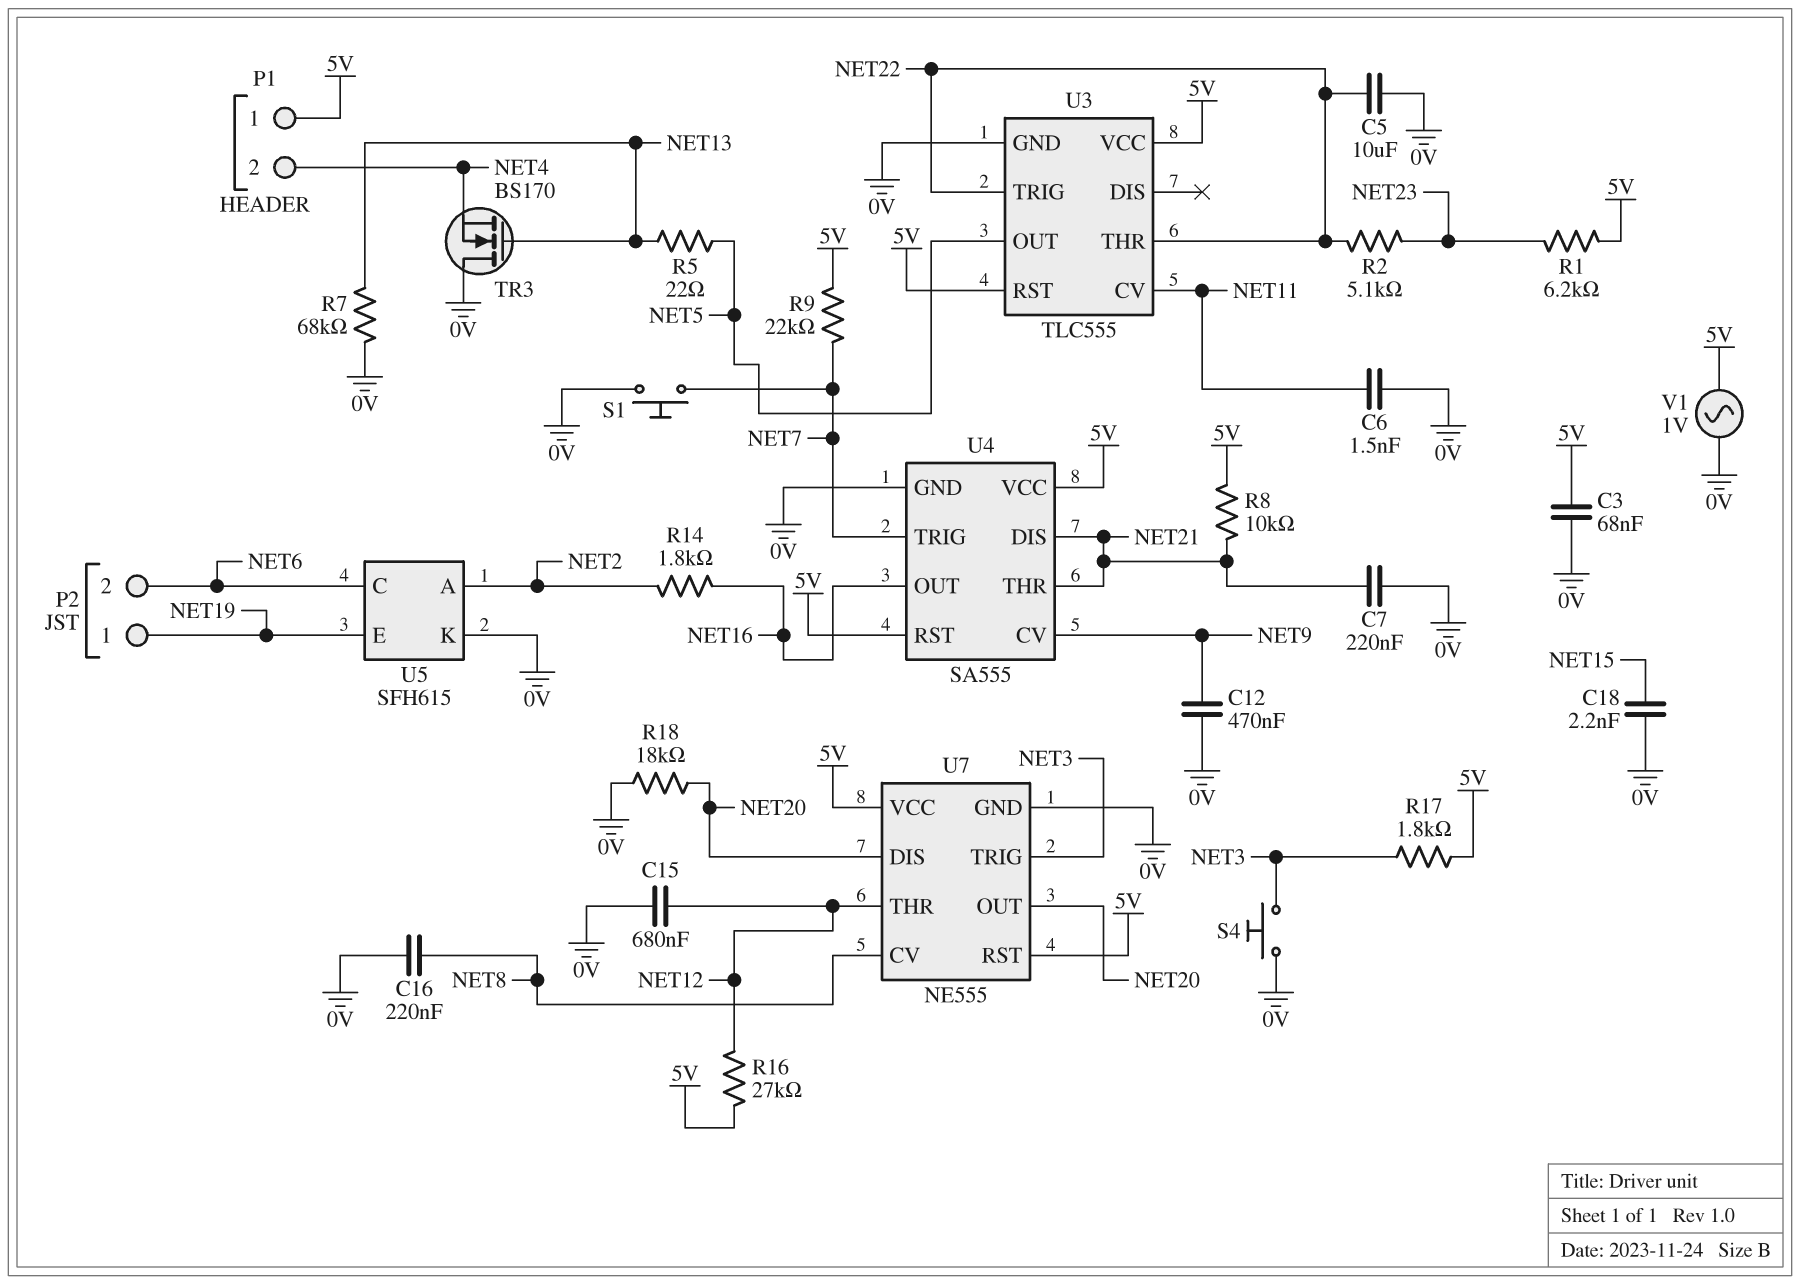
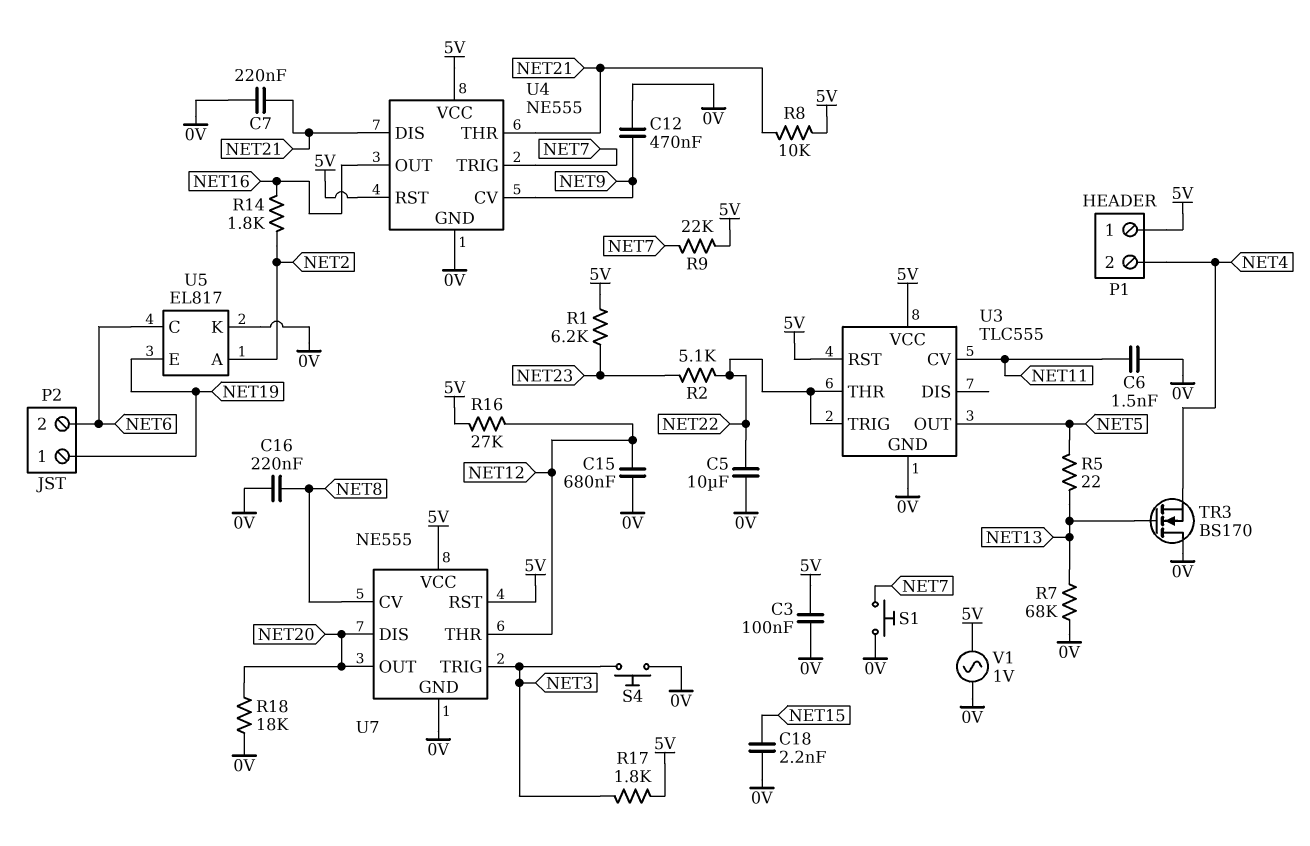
C3: 68nF (0V, 5V) -> 100nF (0V, 5V)
U4: SA555 -> NE555
U5: SFH615 -> EL817

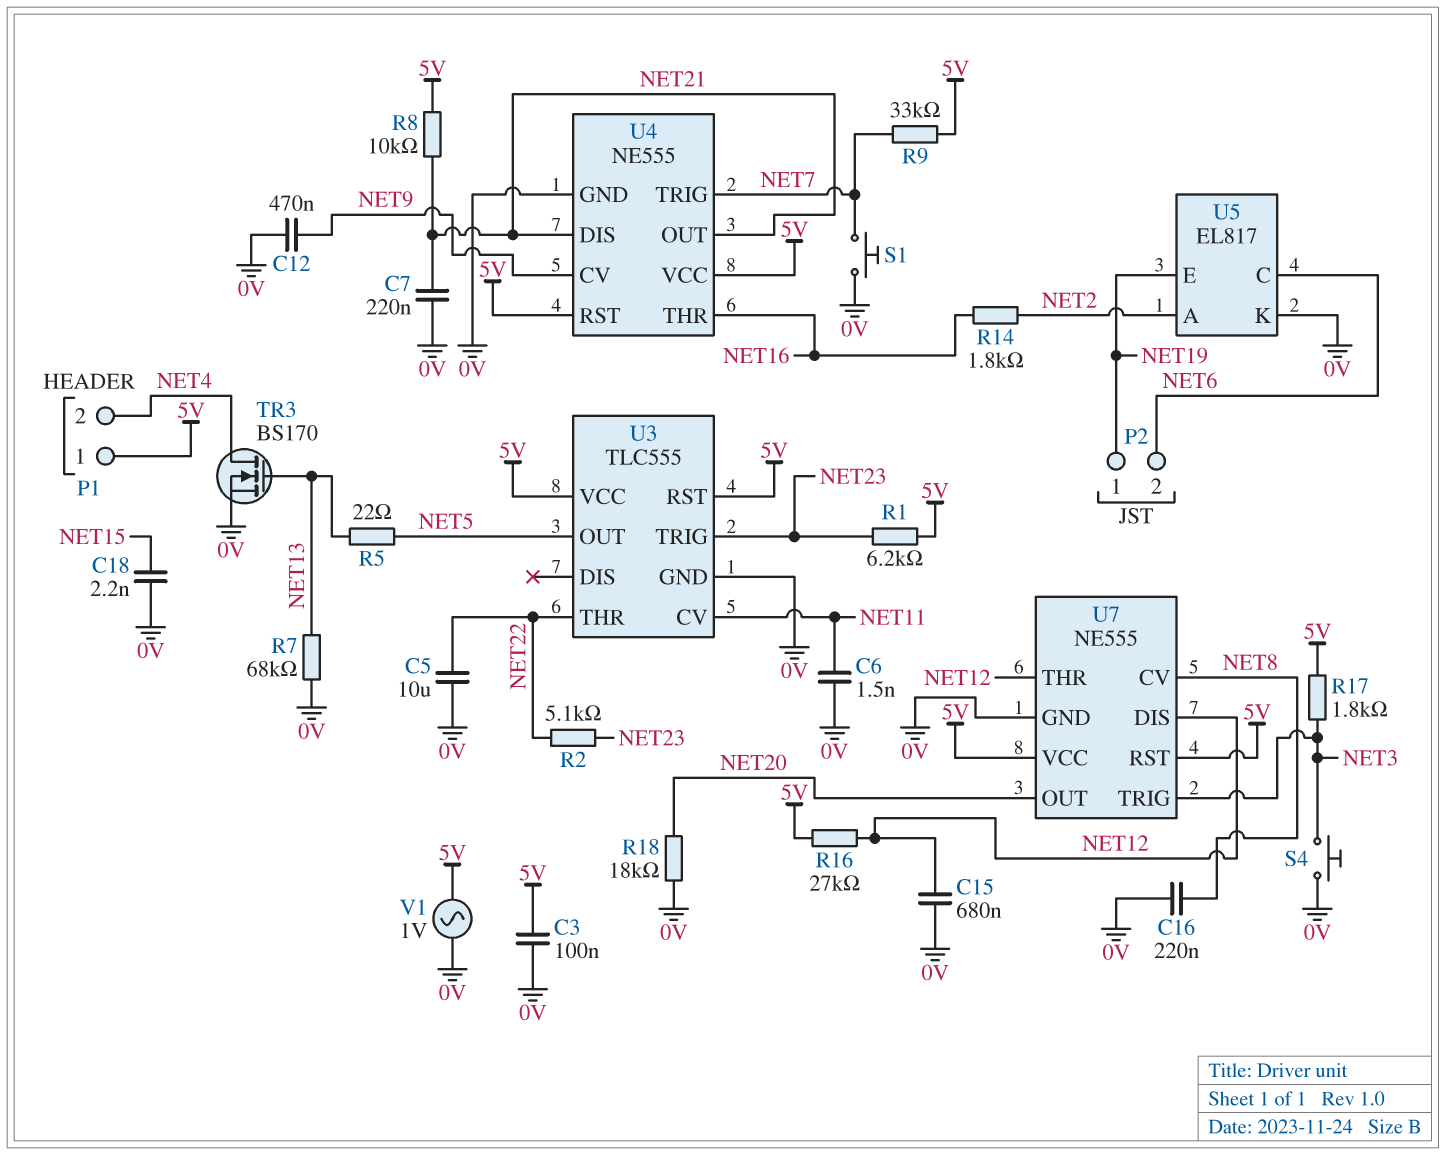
R9: 22k (5V, NET7) -> 33k (5V, NET7)
TR3: NMOS BS170 (G NET13, D 0V, S NET4) -> NMOS BS170 (G NET13, D NET4, S 0V)
U3 pin TRIG: NET22 -> NET23
U4 pin OUT: NET16 -> NET21
U4 pin THR: NET21 -> NET16
U7 pin DIS: NET20 -> NET12

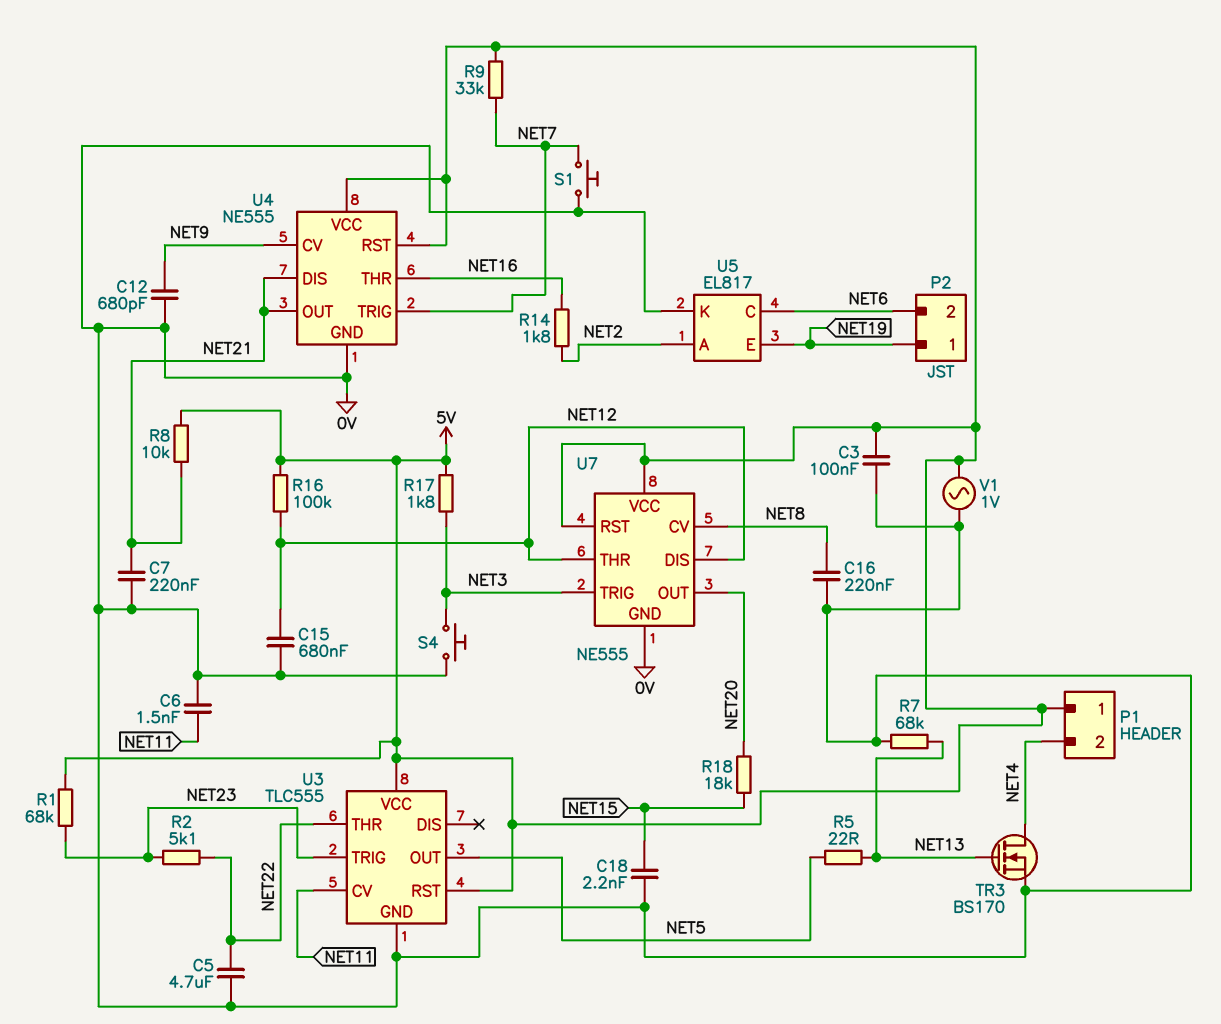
C5: 10uF (0V, NET22) -> 4.7uF (0V, NET22)
C12: 470nF (0V, NET9) -> 680pF (0V, NET9)
R1: 6.2k (5V, NET23) -> 68k (5V, NET23)
R16: 27k (5V, NET12) -> 100k (5V, NET12)
R18: 18k (0V, NET20) -> 18k (NET15, NET20)

